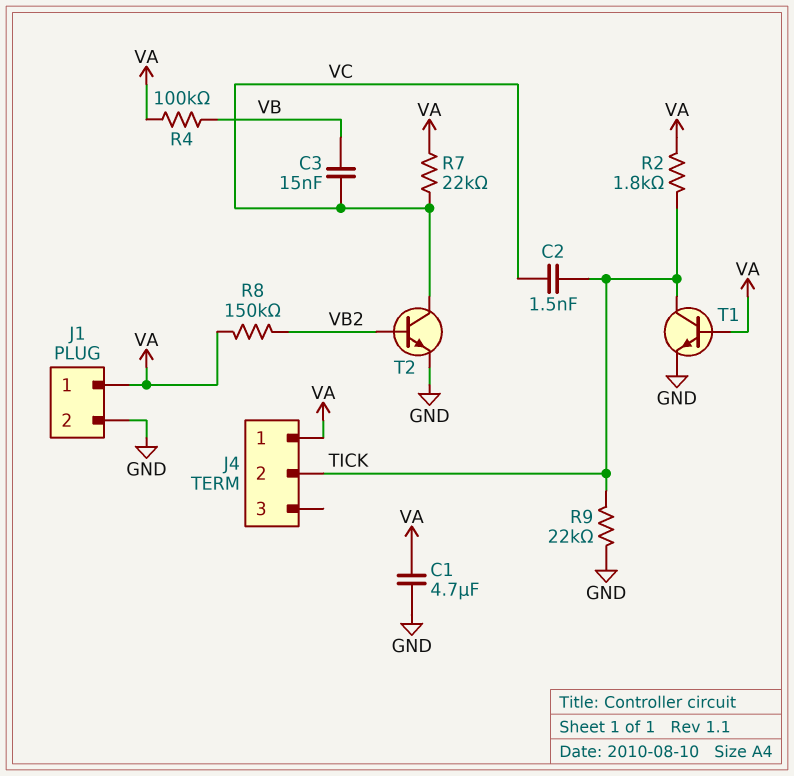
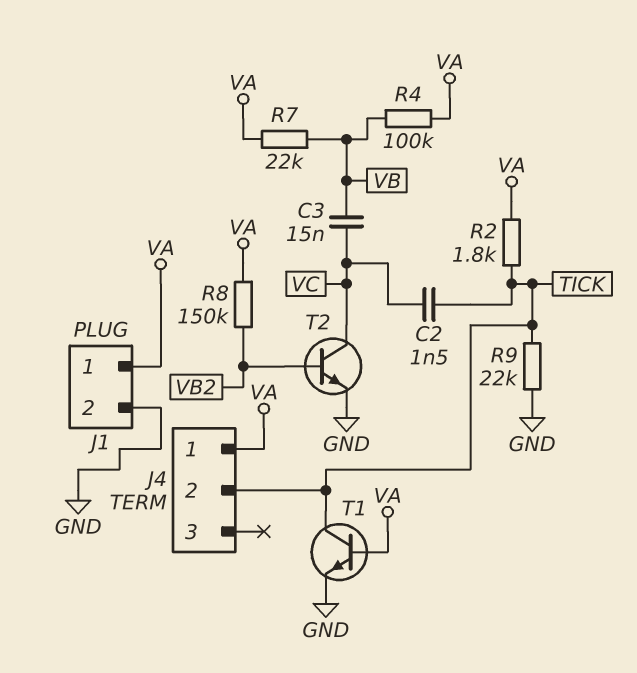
C1: 4.7uF (GND, VA) -> none
R7: 22k (VA, VC) -> 22k (VA, VB)

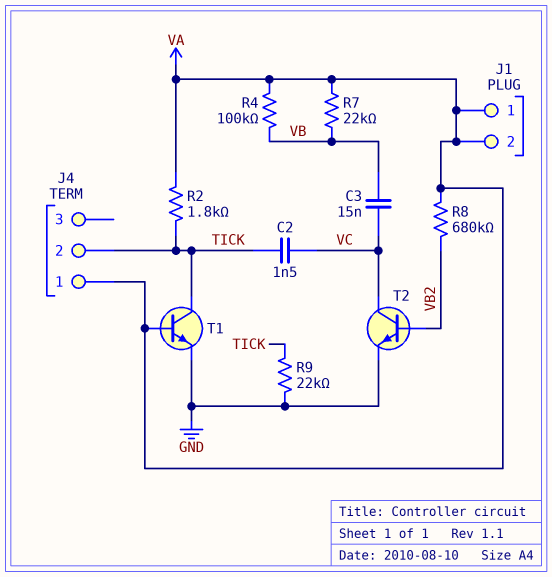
J1 pin 2: GND -> VA
R8: 150k (VA, VB2) -> 680k (VA, VB2)

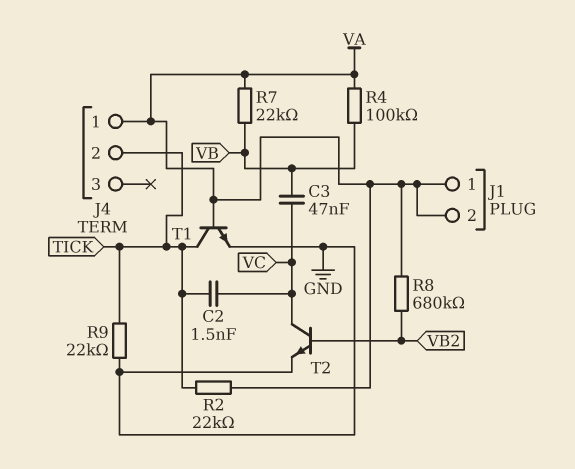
C3: 15nF (VB, VC) -> 47nF (VB, VC)
R2: 1.8k (TICK, VA) -> 22k (TICK, VA)

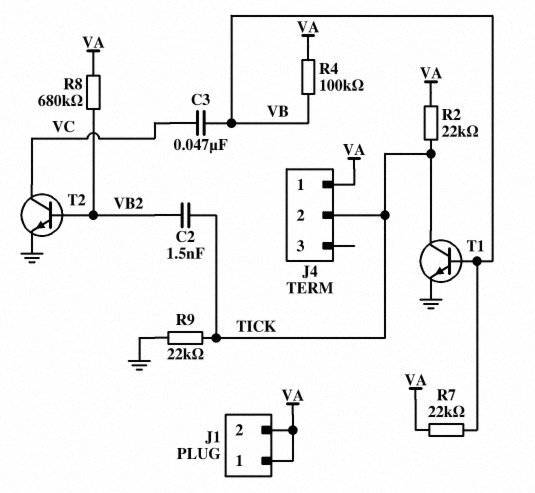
C2: 1.5nF (TICK, VC) -> 1.5nF (TICK, VB2)
T1: NPN (B VA, C TICK, E GND) -> NPN (B VB, C TICK, E GND)

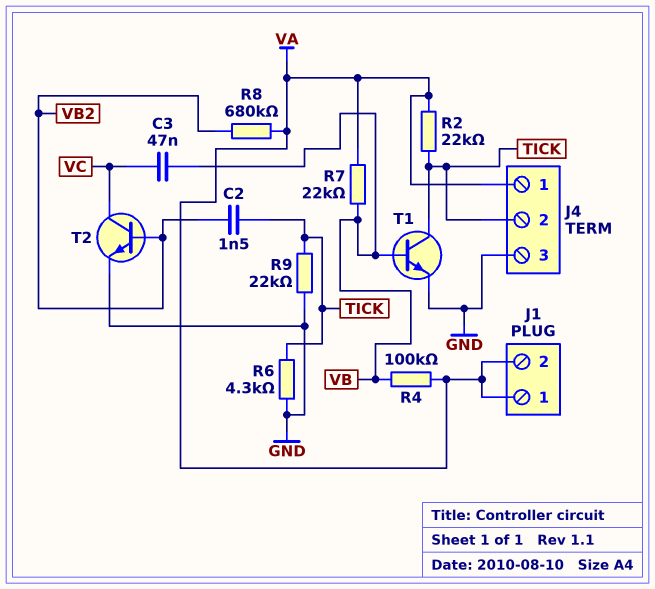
J4 pin 3: none -> GND
R6: none -> 4.3k (GND, TICK)

